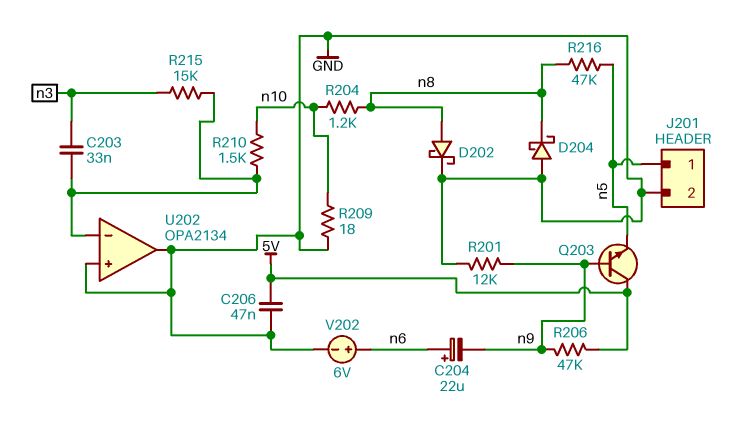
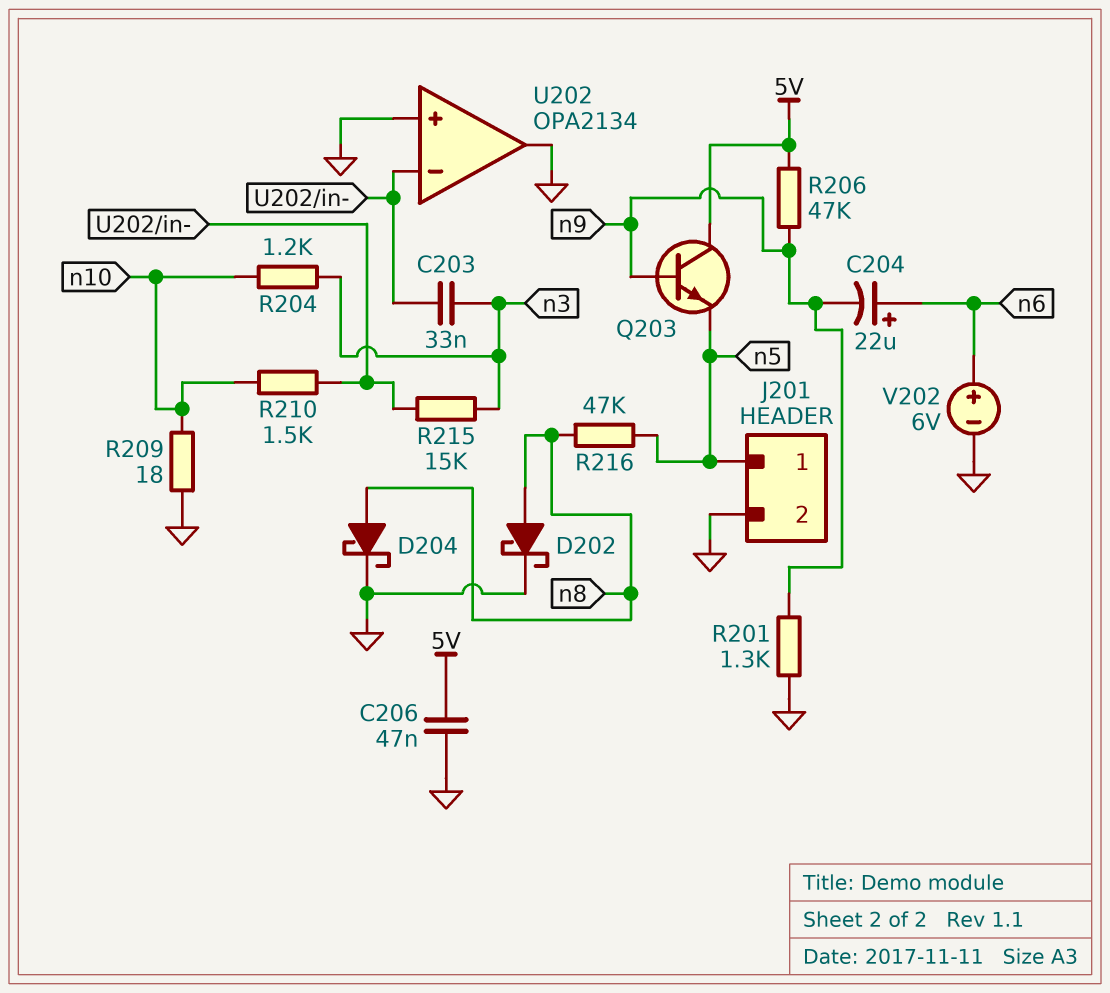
D204: schottky (A GND, K n8) -> schottky (A n8, K GND)
R201: 12k (GND, n9) -> 1.3k (GND, n9)
R204: 1.2k (n8, n10) -> 1.2k (n3, n10)

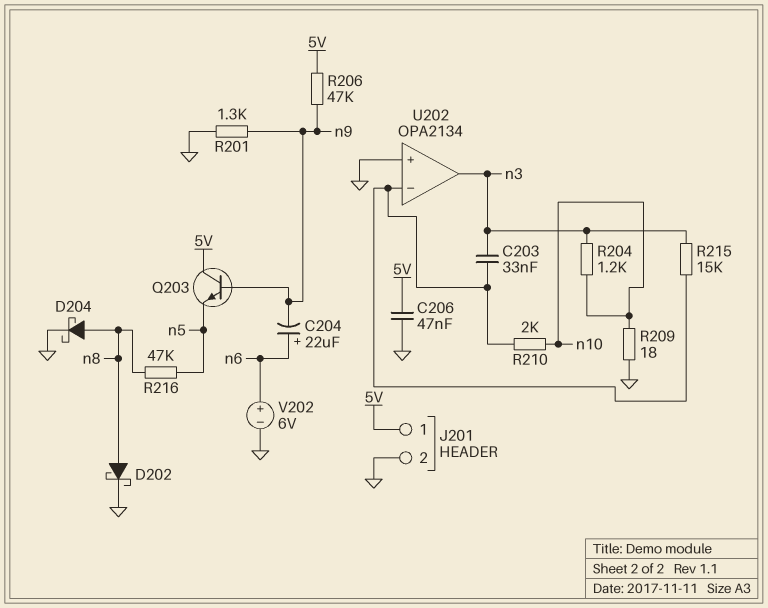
J201 pin 1: n5 -> 5V
R210: 1.5k (U202/in-, n10) -> 2k (U202/in-, n10)
U202 pin out: GND -> n3

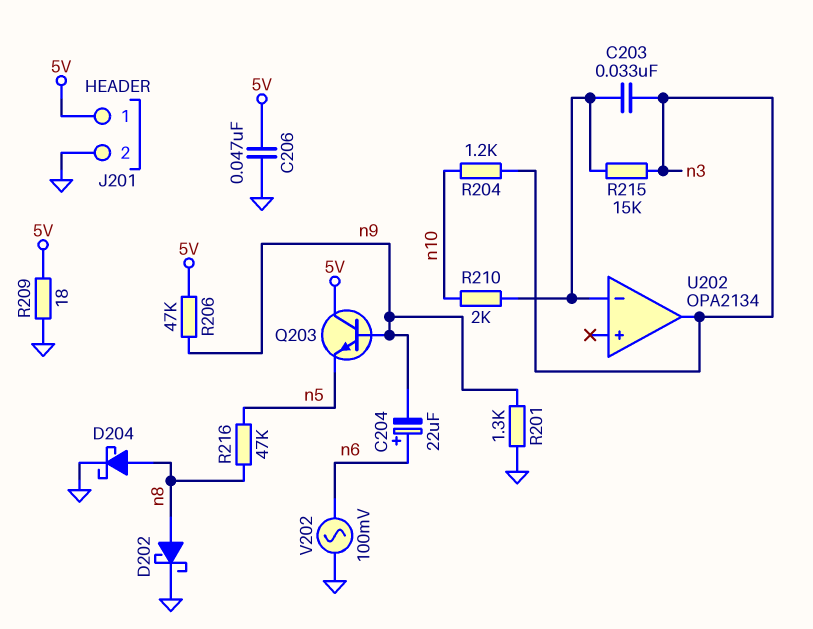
R209: 18 (GND, n10) -> 18 (5V, GND)
U202 pin in+: GND -> none
V202: 6V (plus n6, minus GND) -> AC 100mV (GND, n6)

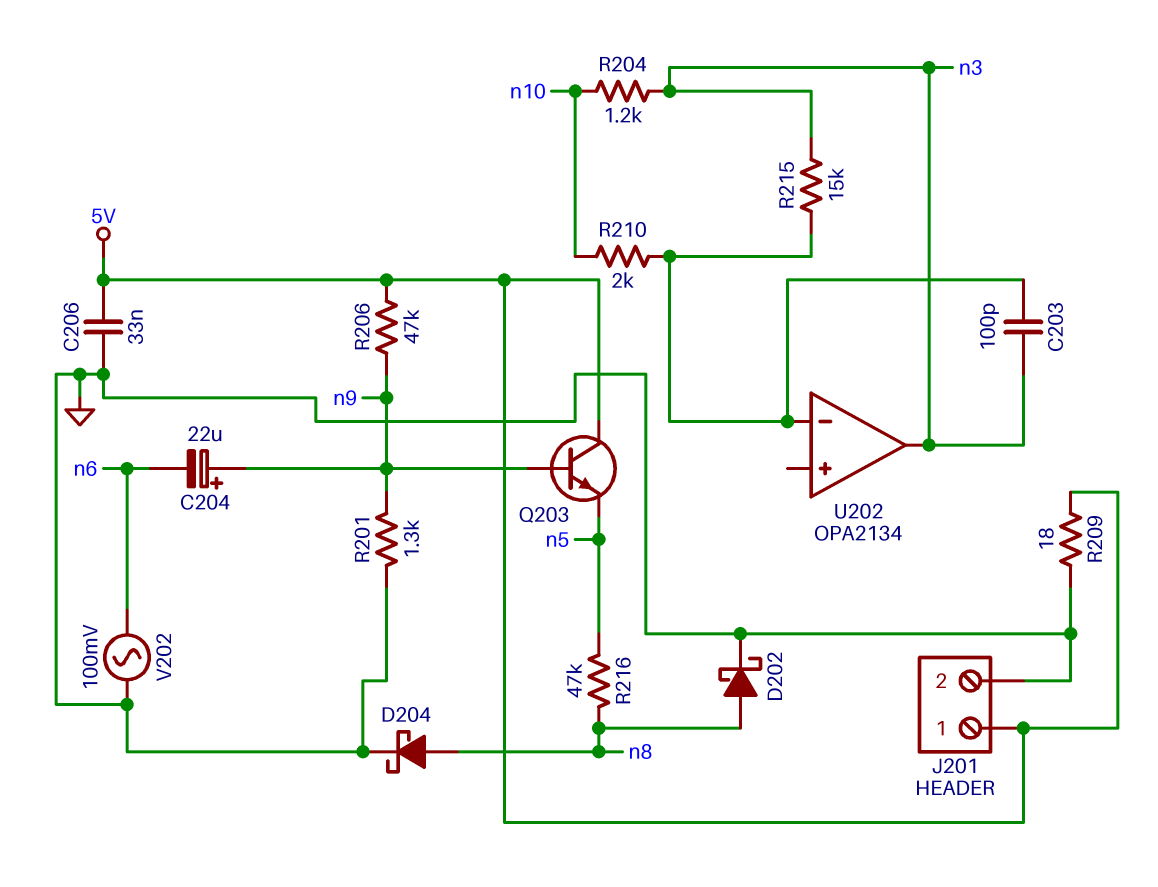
C203: 33nF (U202/in-, n3) -> 100pF (U202/in-, n3)
C204: 22uF (plus n6, minus n9) -> 22uF (plus n9, minus n6)
C206: 47nF (5V, GND) -> 33nF (5V, GND)

